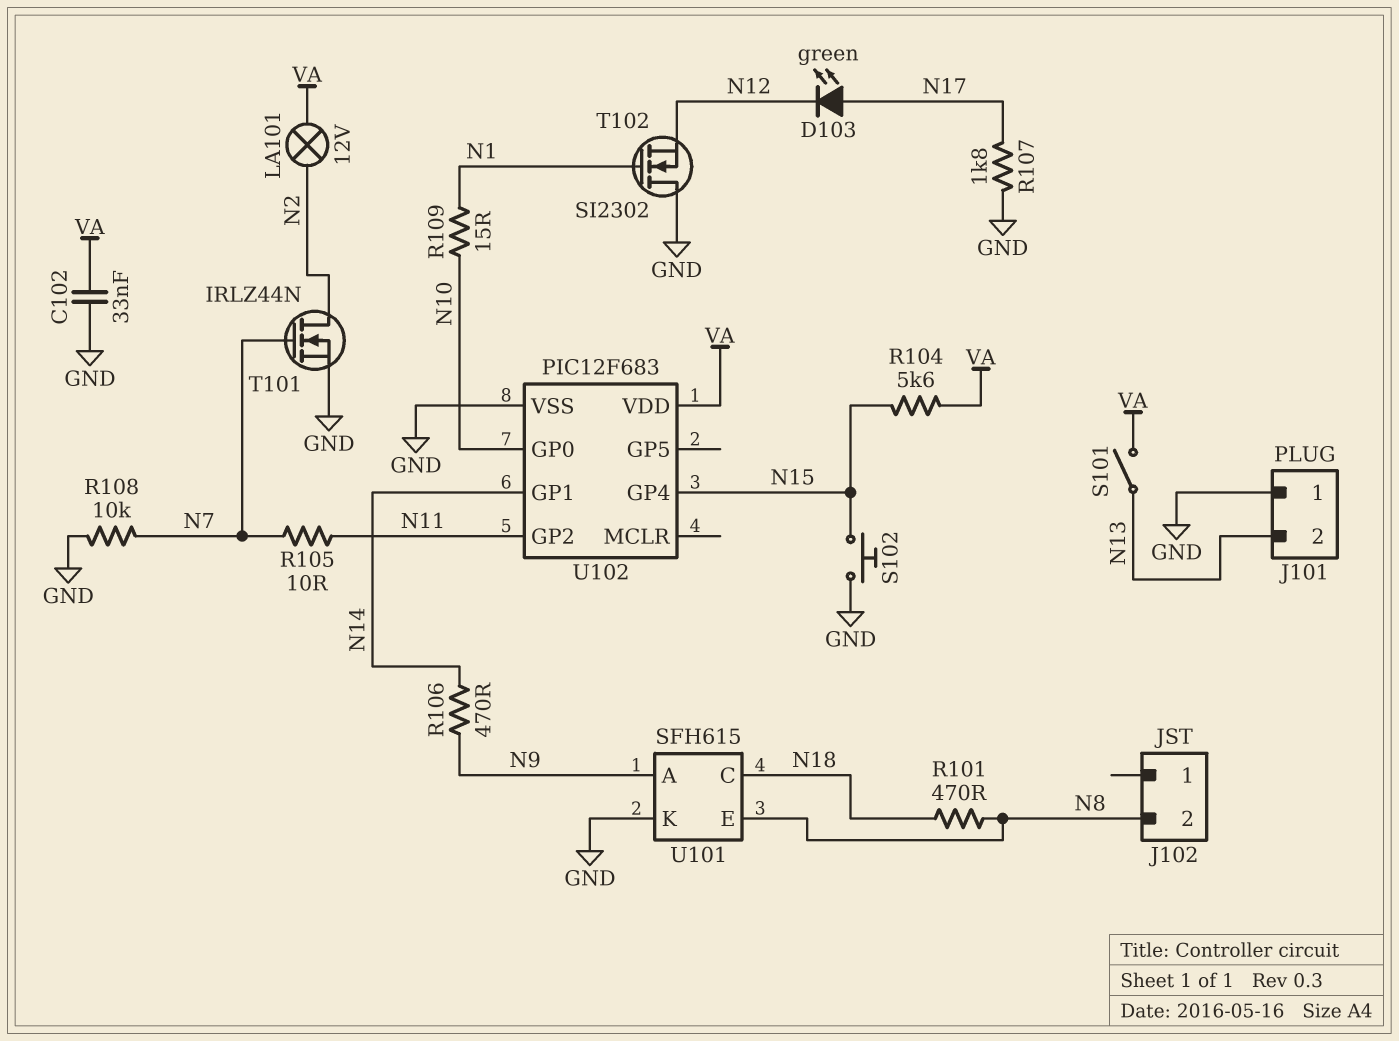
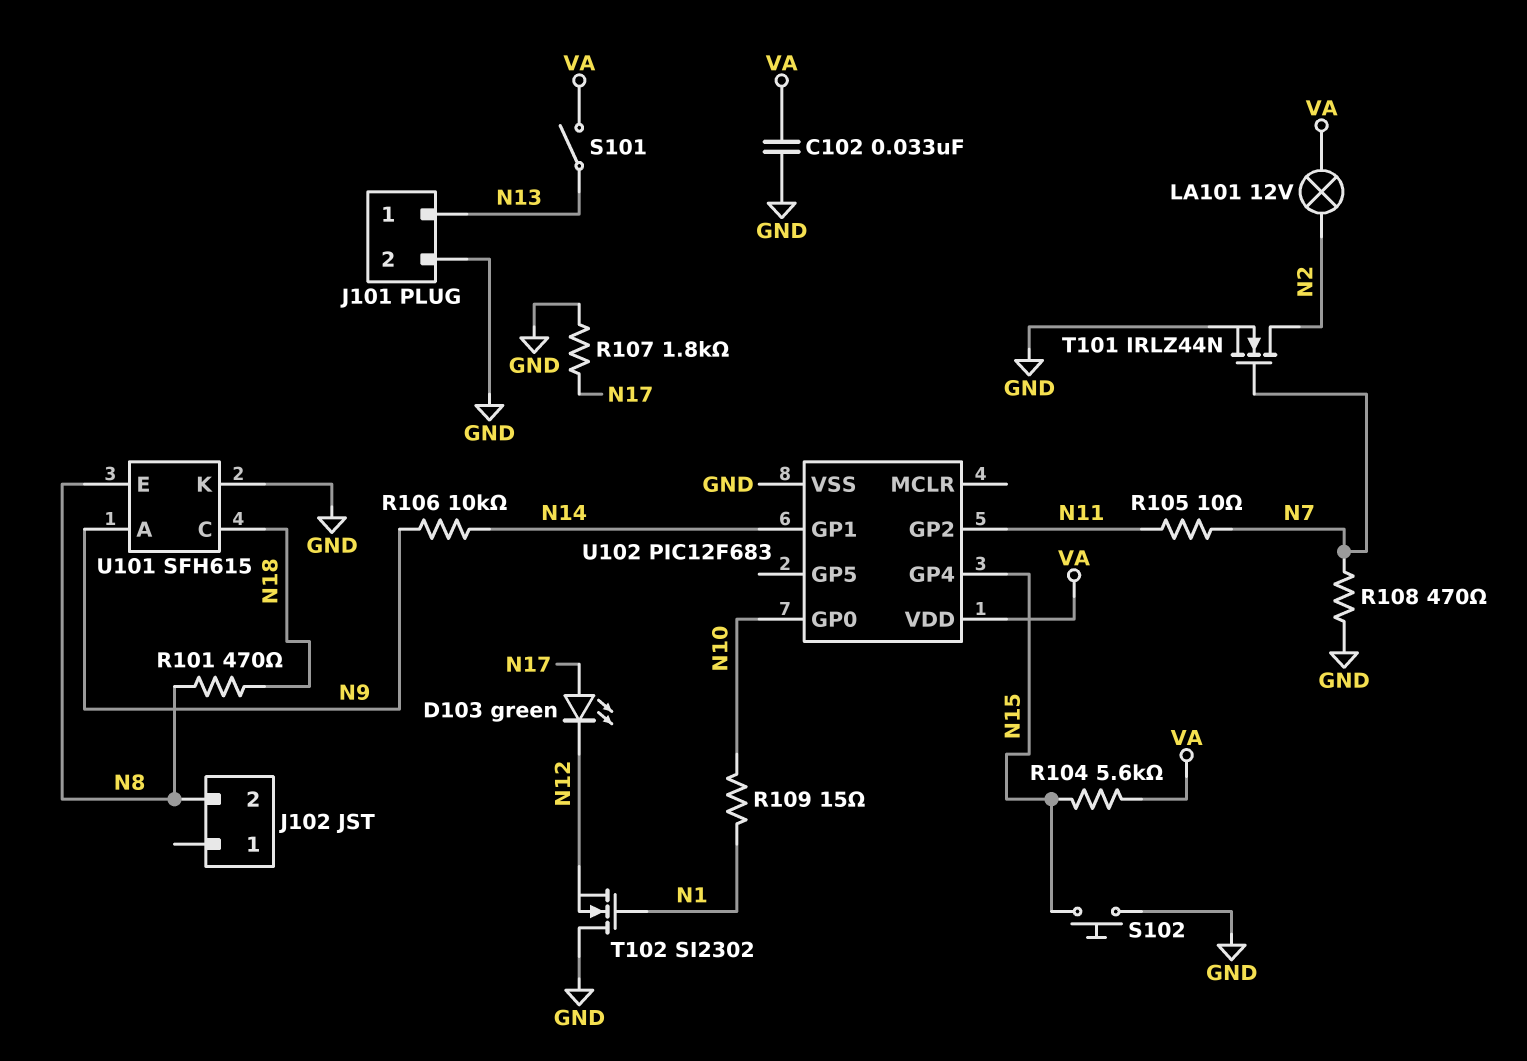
J101 pin 1: GND -> N13
J101 pin 2: N13 -> GND
R106: 470 (N9, N14) -> 10k (N9, N14)
R108: 10k (GND, N7) -> 470 (GND, N7)

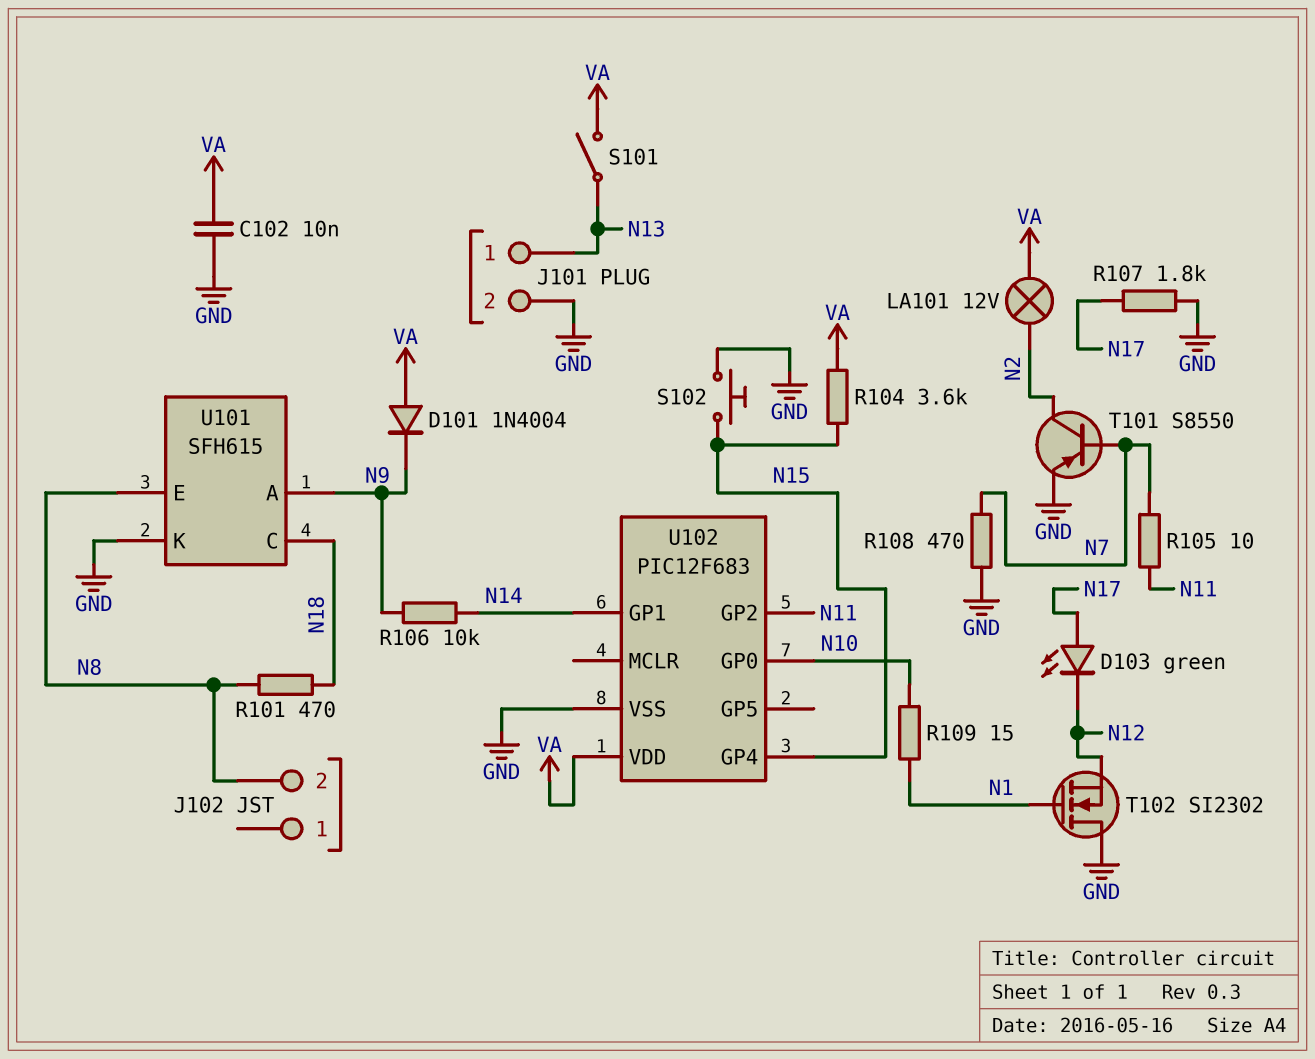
C102: 33nF (GND, VA) -> 10nF (GND, VA)
D101: none -> diode 1N4004 (A VA, K N9)
R104: 5.6k (N15, VA) -> 3.6k (N15, VA)
T101: NMOS IRLZ44N (G N7, D N2, S GND) -> PNP S8550 (B N7, C N2, E GND)

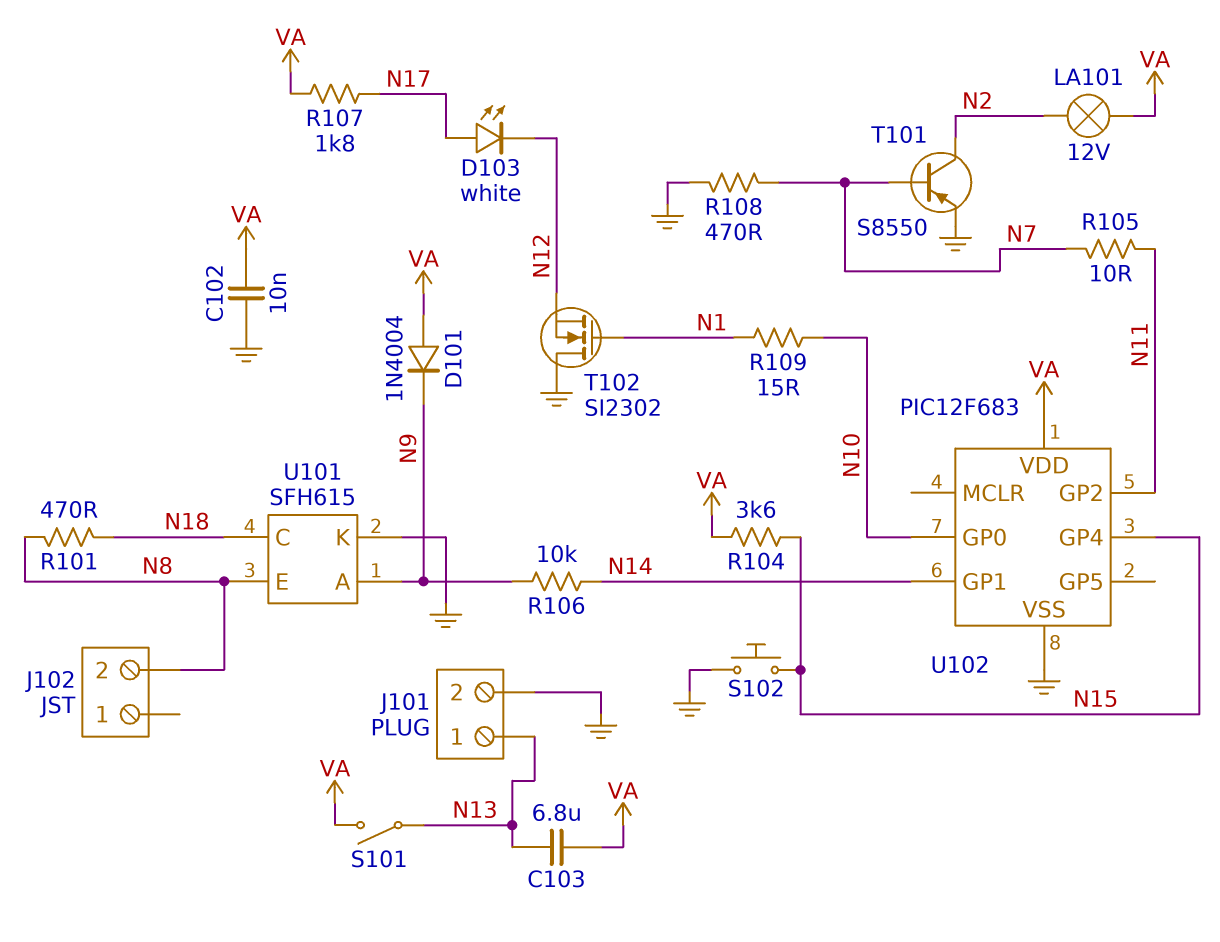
C103: none -> 6.8uF (N13, VA)
D103: LED green (A N17, K N12) -> LED white (A N17, K N12)
R107: 1.8k (GND, N17) -> 1.8k (N17, VA)

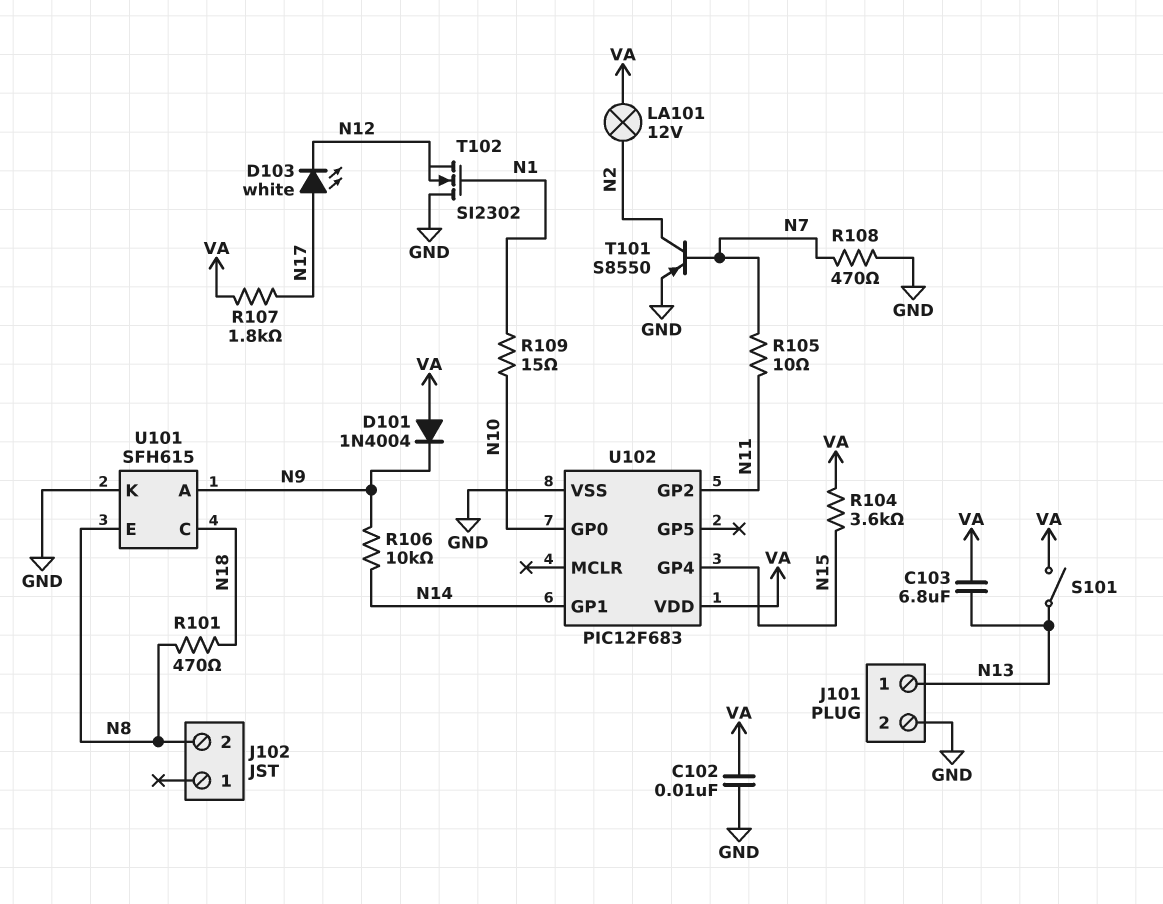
S102: button (GND, N15) -> none

